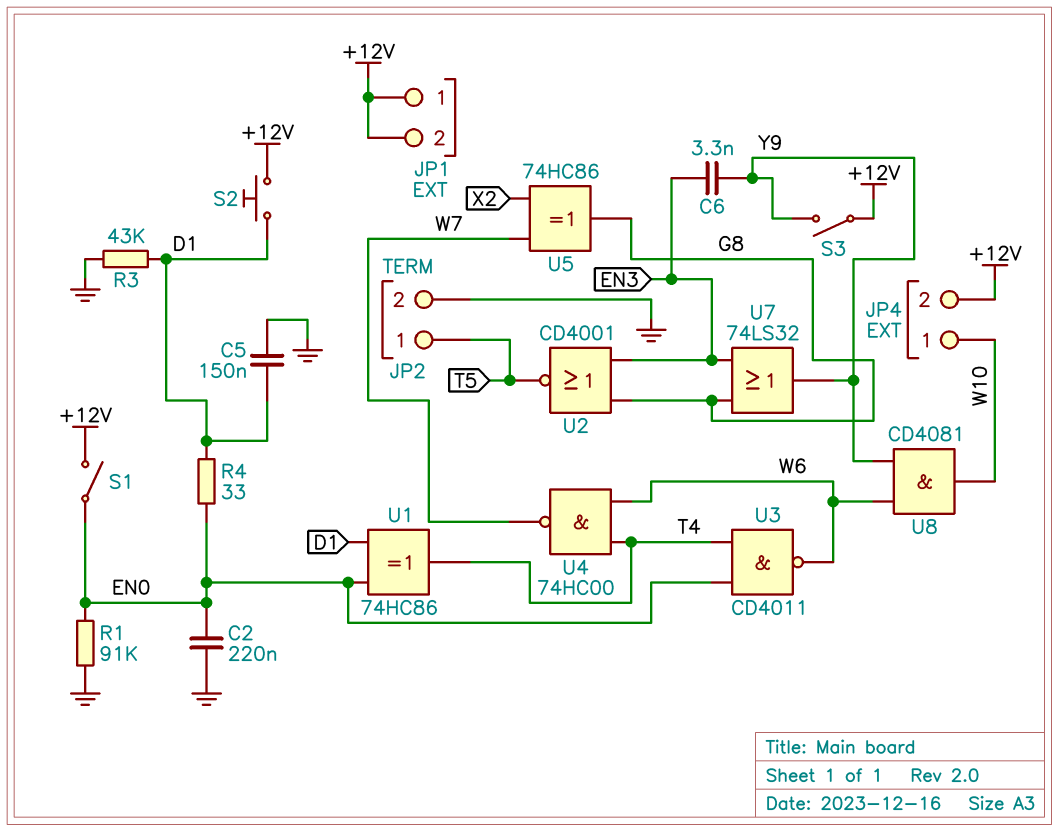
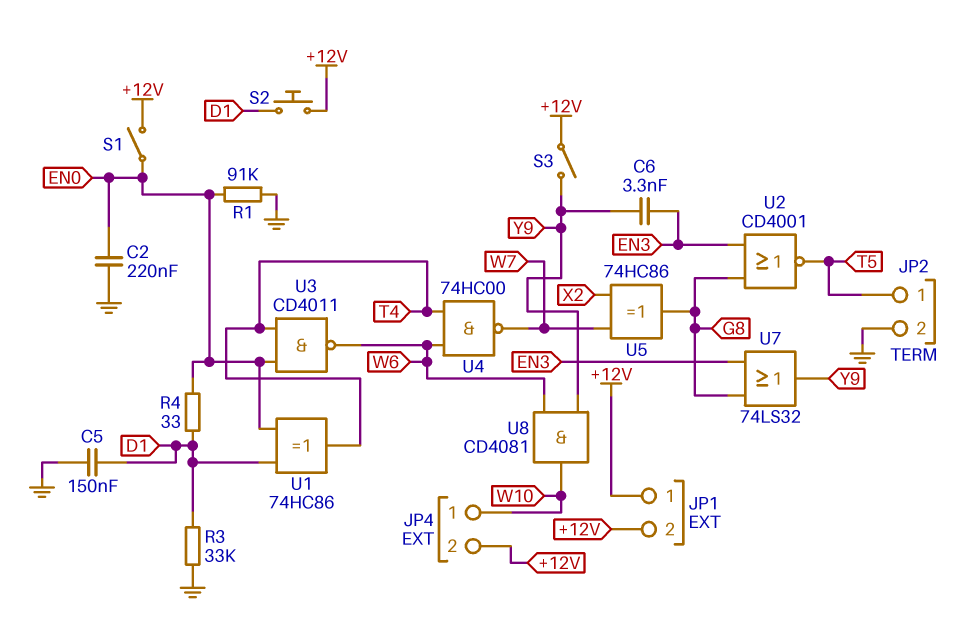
R3: 43k (D1, GND) -> 33k (D1, GND)

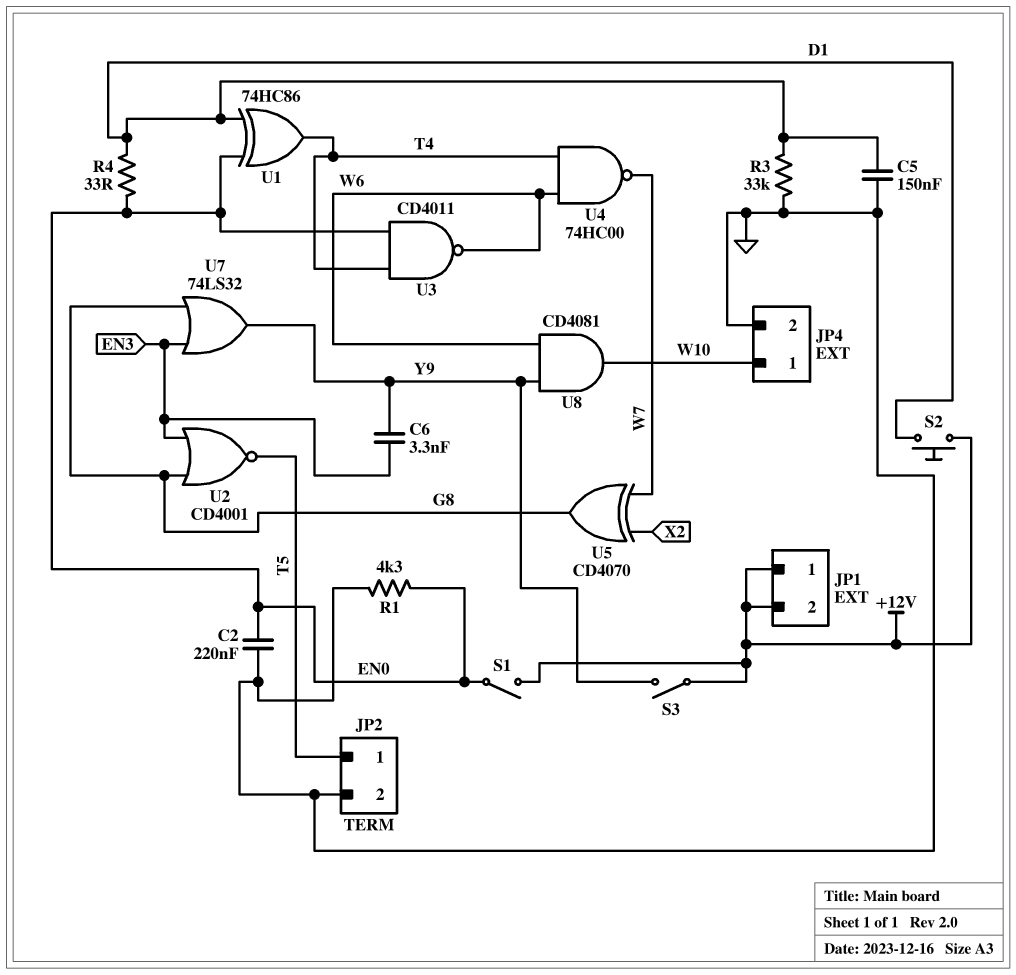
JP4 pin 2: +12V -> GND
R1: 91k (EN0, GND) -> 4.3k (EN0, GND)
U5: XOR 74HC86 (in W7, in X2, out G8) -> XOR CD4070 (in W7, in X2, out G8)

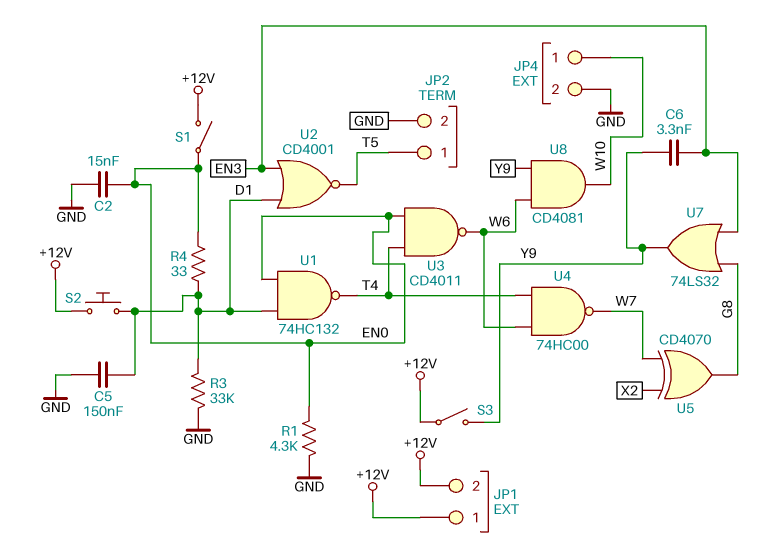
C2: 220nF (EN0, GND) -> 15nF (EN0, GND)
U1: XOR 74HC86 (in D1, in EN0, out T4) -> NAND 74HC132 (in D1, in EN0, out T4)
U2: NOR CD4001 (in EN3, in G8, out T5) -> NOR CD4001 (in D1, in EN3, out T5)

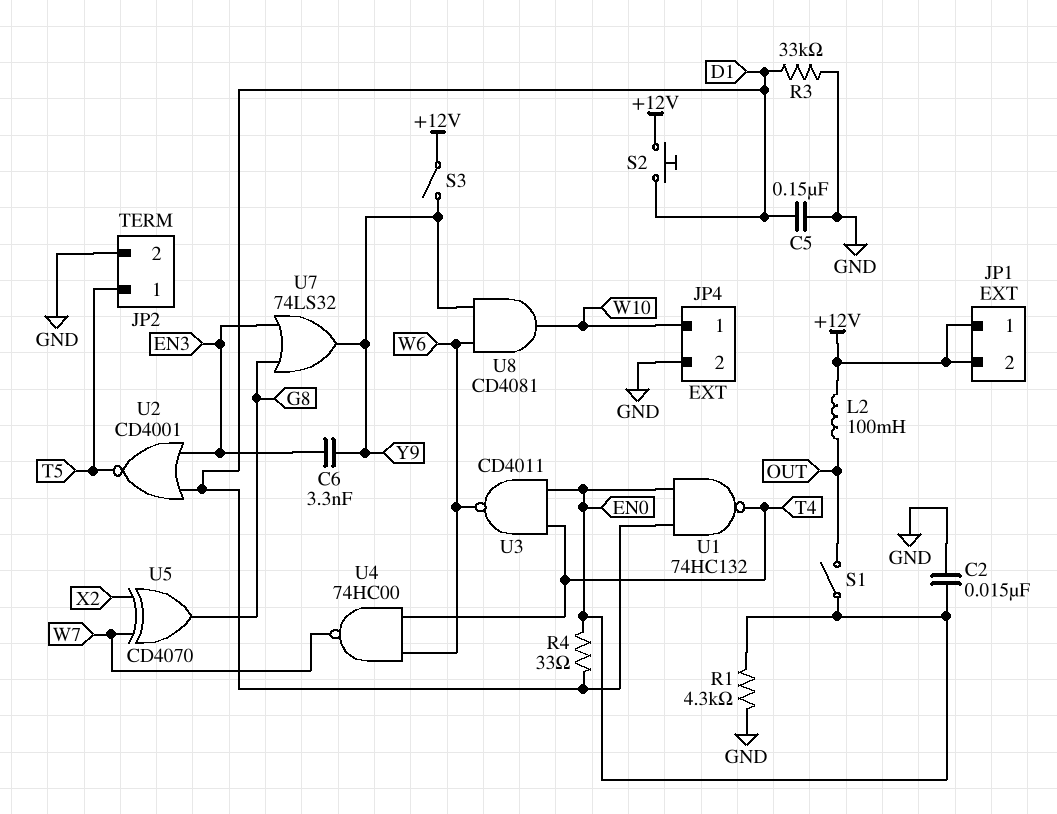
L2: none -> 100mH (+12V, OUT)
S1: switch (+12V, EN0) -> switch (EN0, OUT)

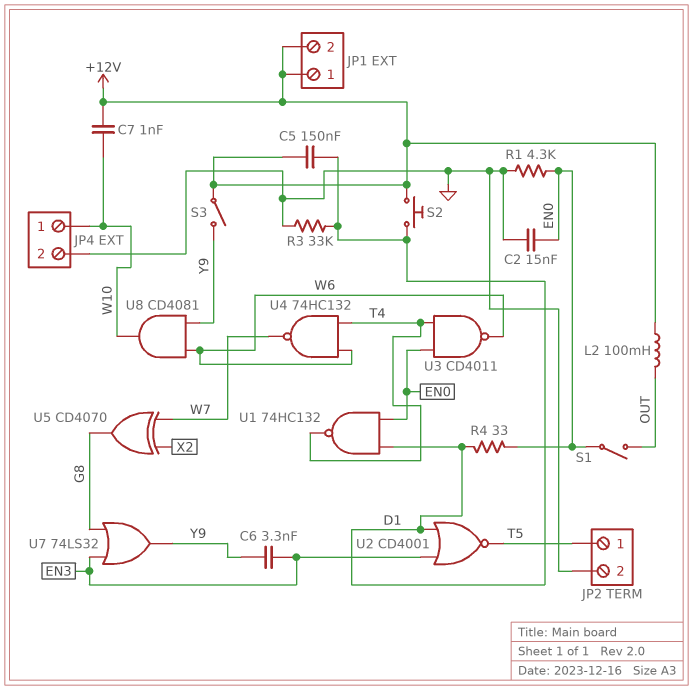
C5: 150nF (D1, GND) -> 150nF (+12V, D1)
C7: none -> 1nF (+12V, W10)
U4: NAND 74HC00 (in T4, in W6, out W7) -> NAND 74HC132 (in T4, in W6, out W7)

